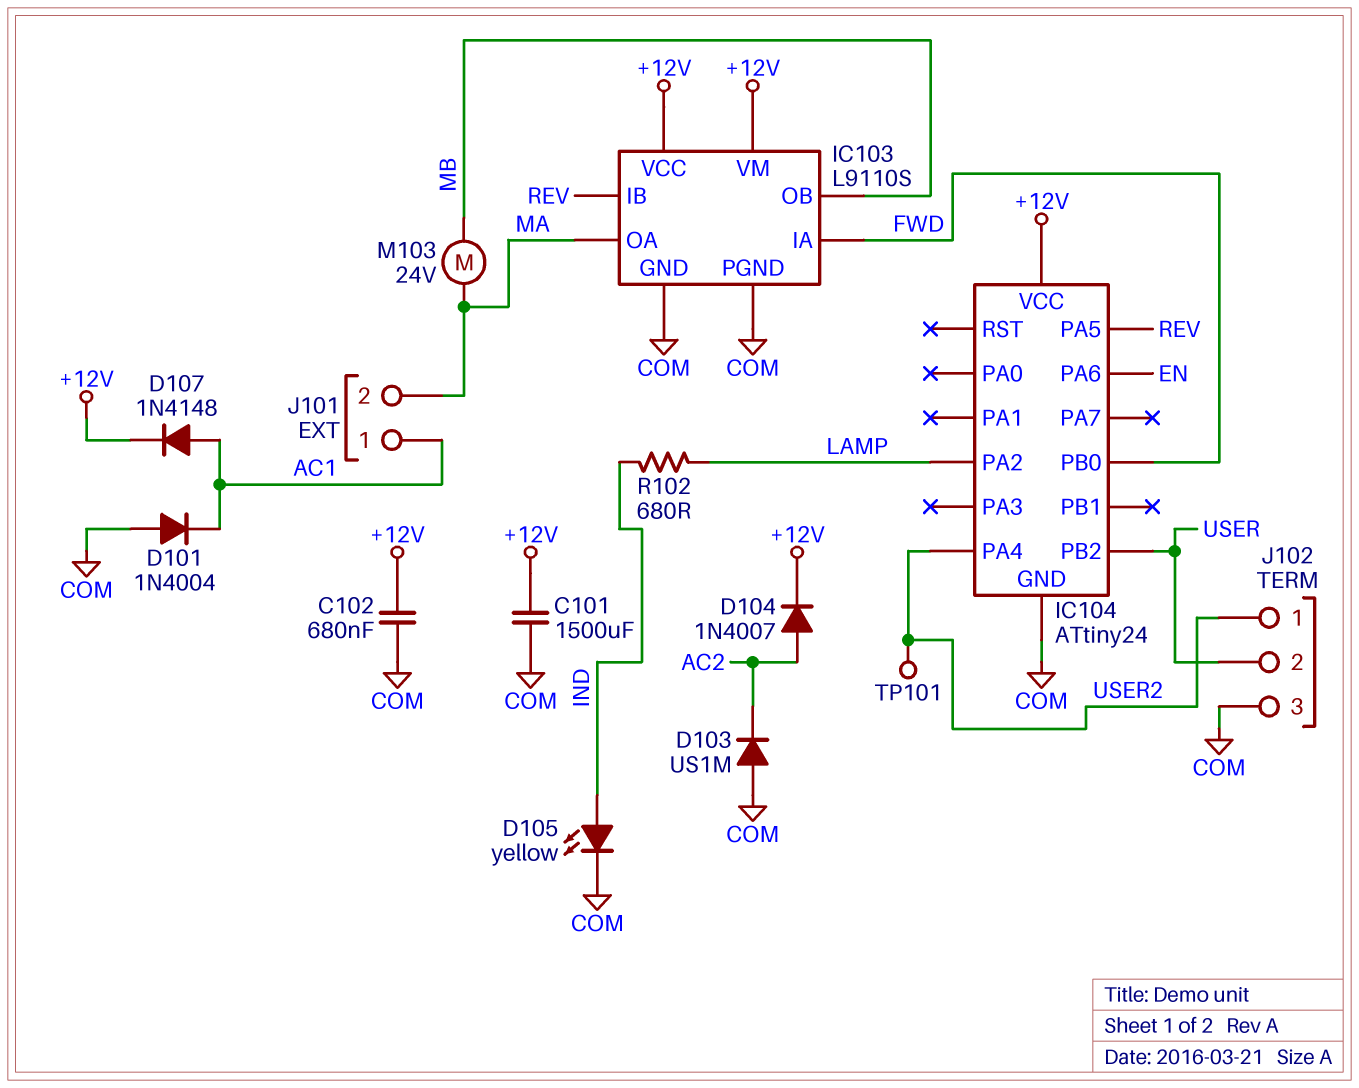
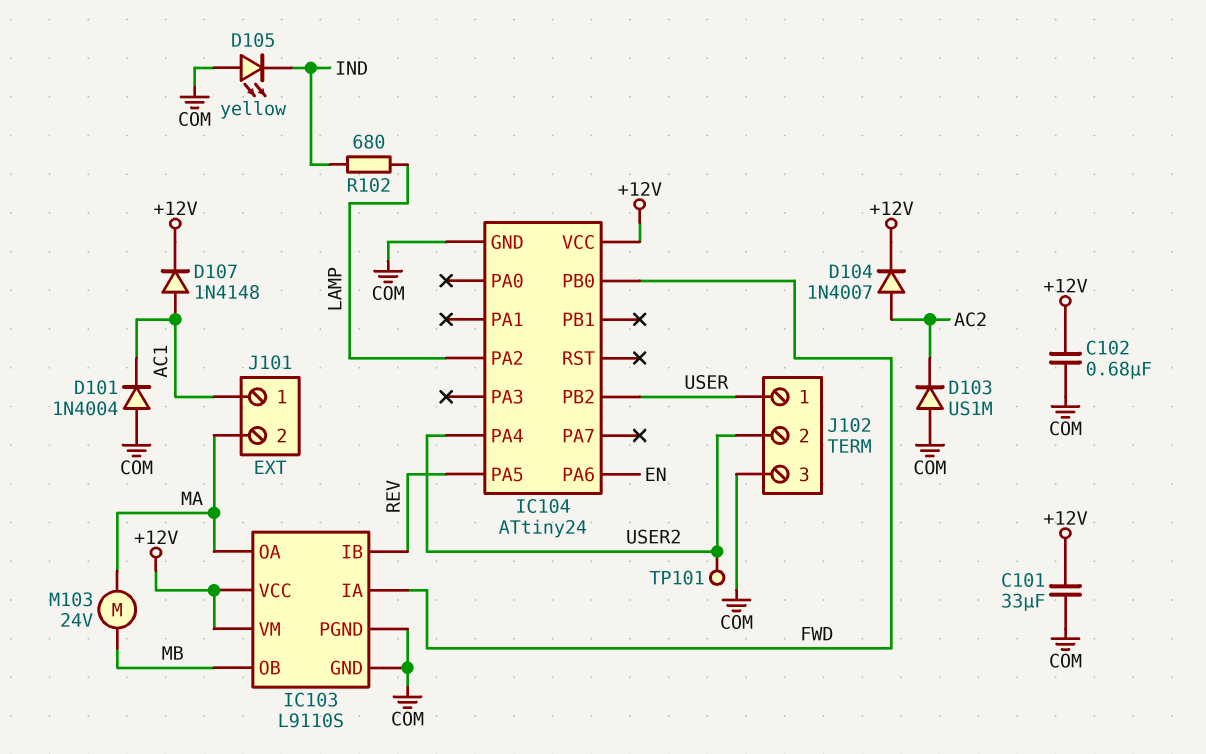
C101: 1500uF (+12V, COM) -> 33uF (+12V, COM)
D105: LED yellow (A IND, K COM) -> LED yellow (A COM, K IND)
J102 pin 1: USER2 -> USER
J102 pin 2: USER -> USER2

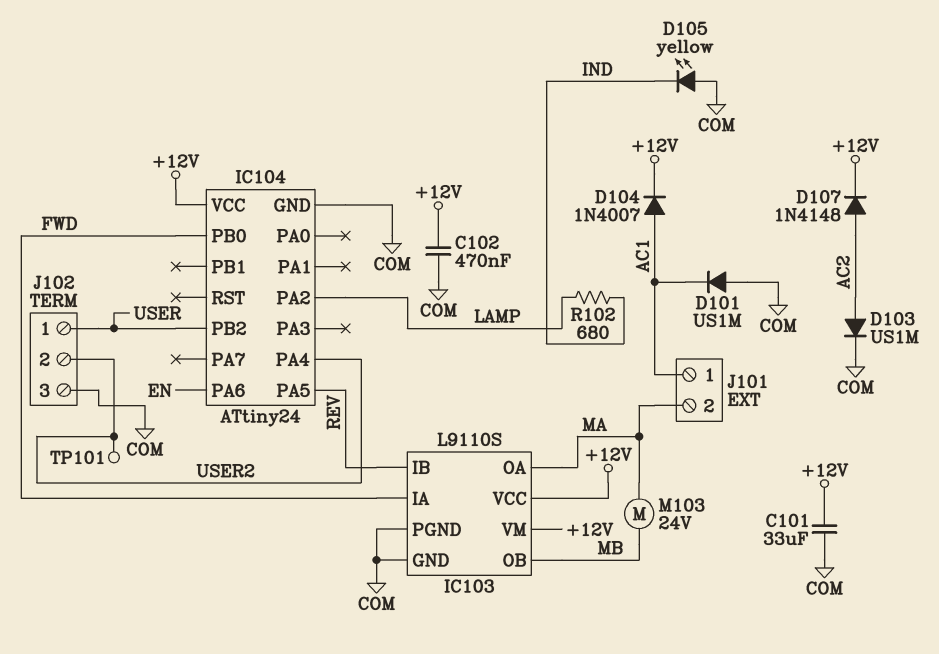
C102: 680nF (+12V, COM) -> 470nF (+12V, COM)
D101: diode 1N4004 (A COM, K AC1) -> diode US1M (A COM, K AC1)
D103: diode US1M (A COM, K AC2) -> diode US1M (A AC2, K COM)
D104: diode 1N4007 (A AC2, K +12V) -> diode 1N4007 (A AC1, K +12V)
D107: diode 1N4148 (A AC1, K +12V) -> diode 1N4148 (A AC2, K +12V)

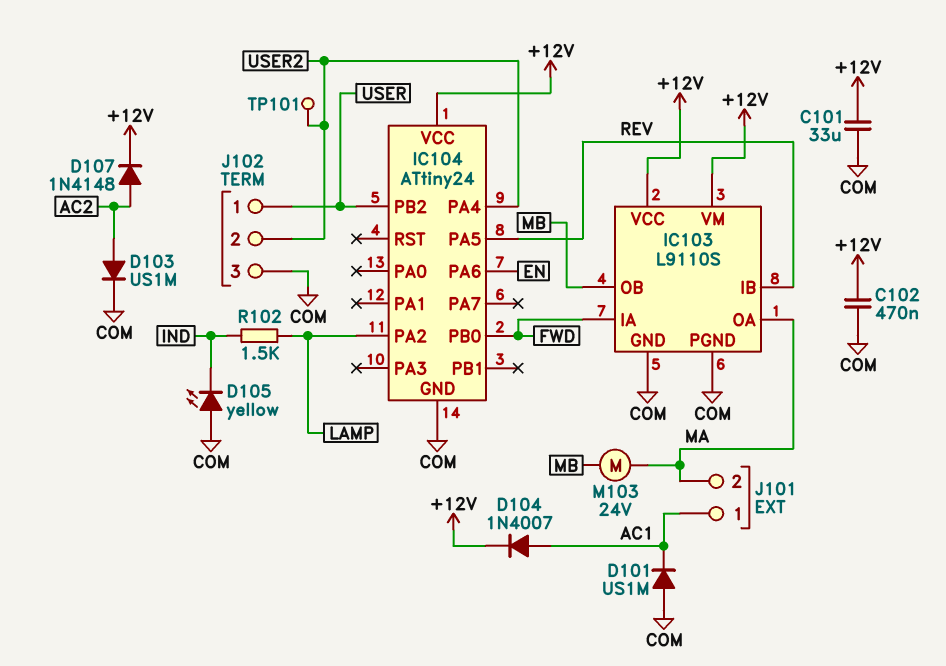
R102: 680 (IND, LAMP) -> 1.5k (IND, LAMP)

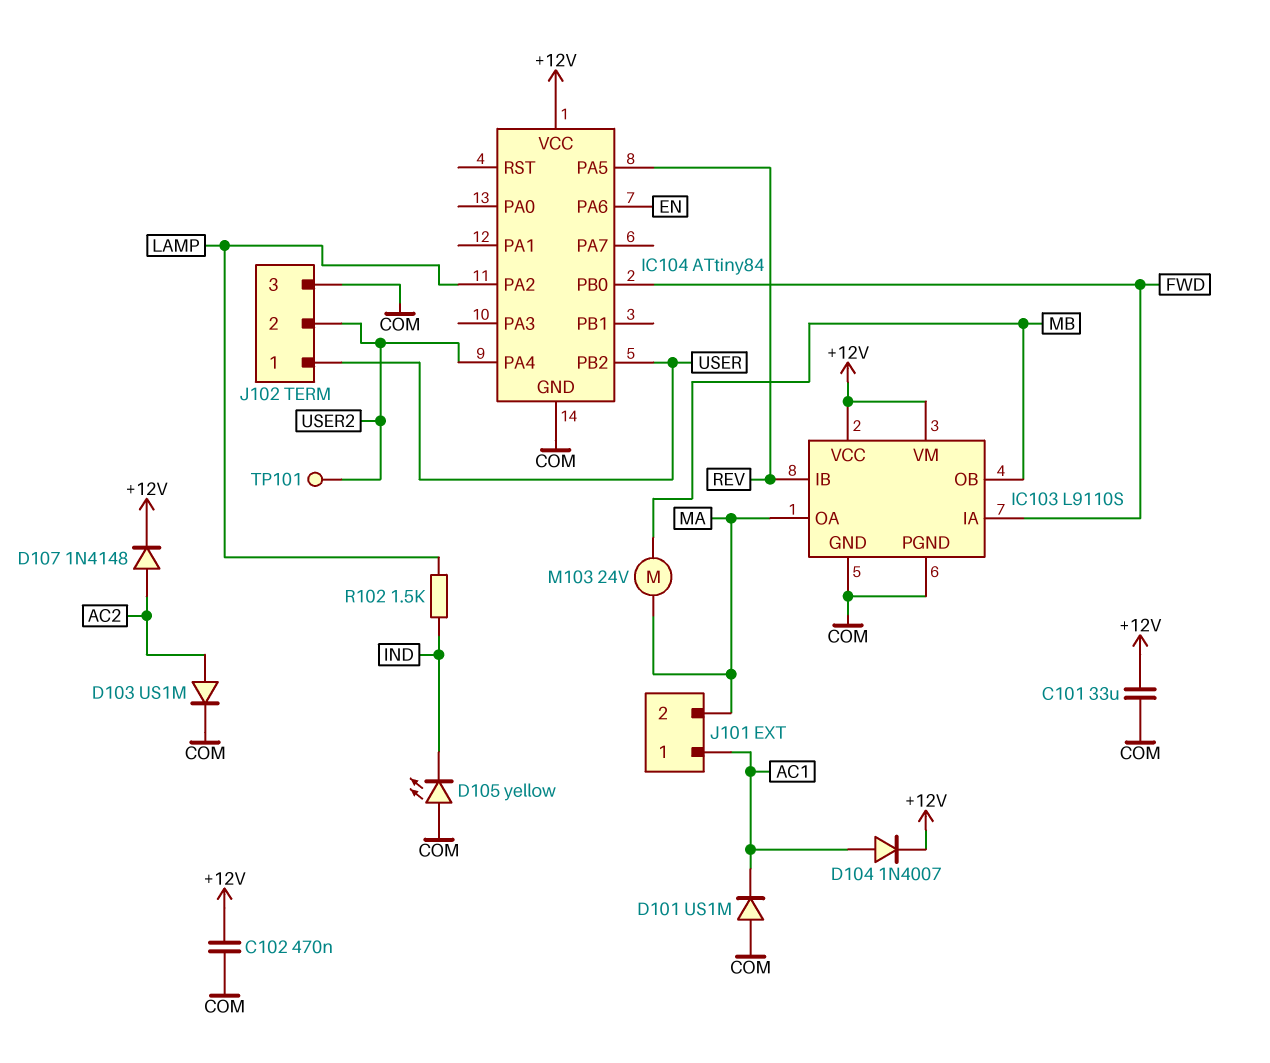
IC104: ATtiny24 -> ATtiny84

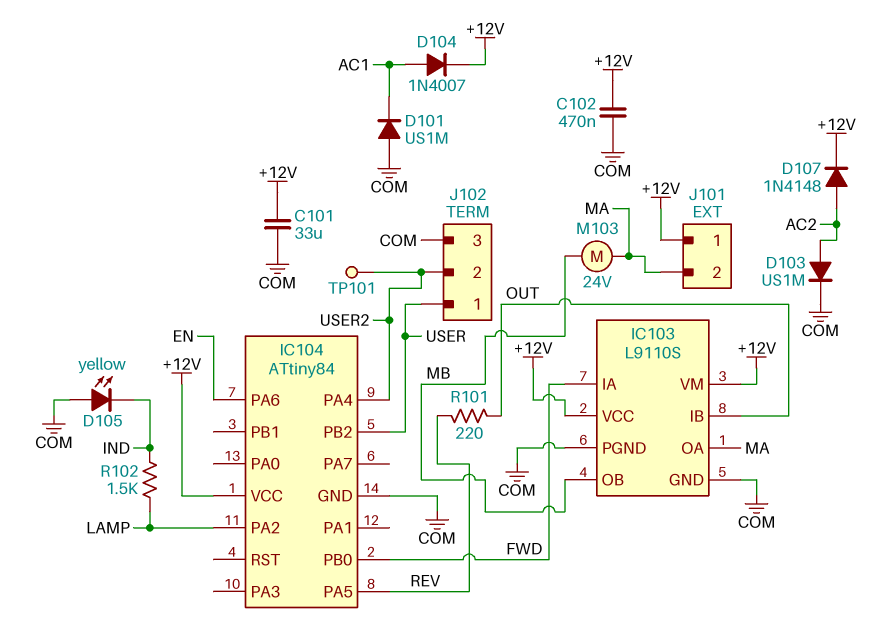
IC103 pin IB: REV -> OUT
J101 pin 1: AC1 -> +12V
R101: none -> 220 (OUT, REV)

